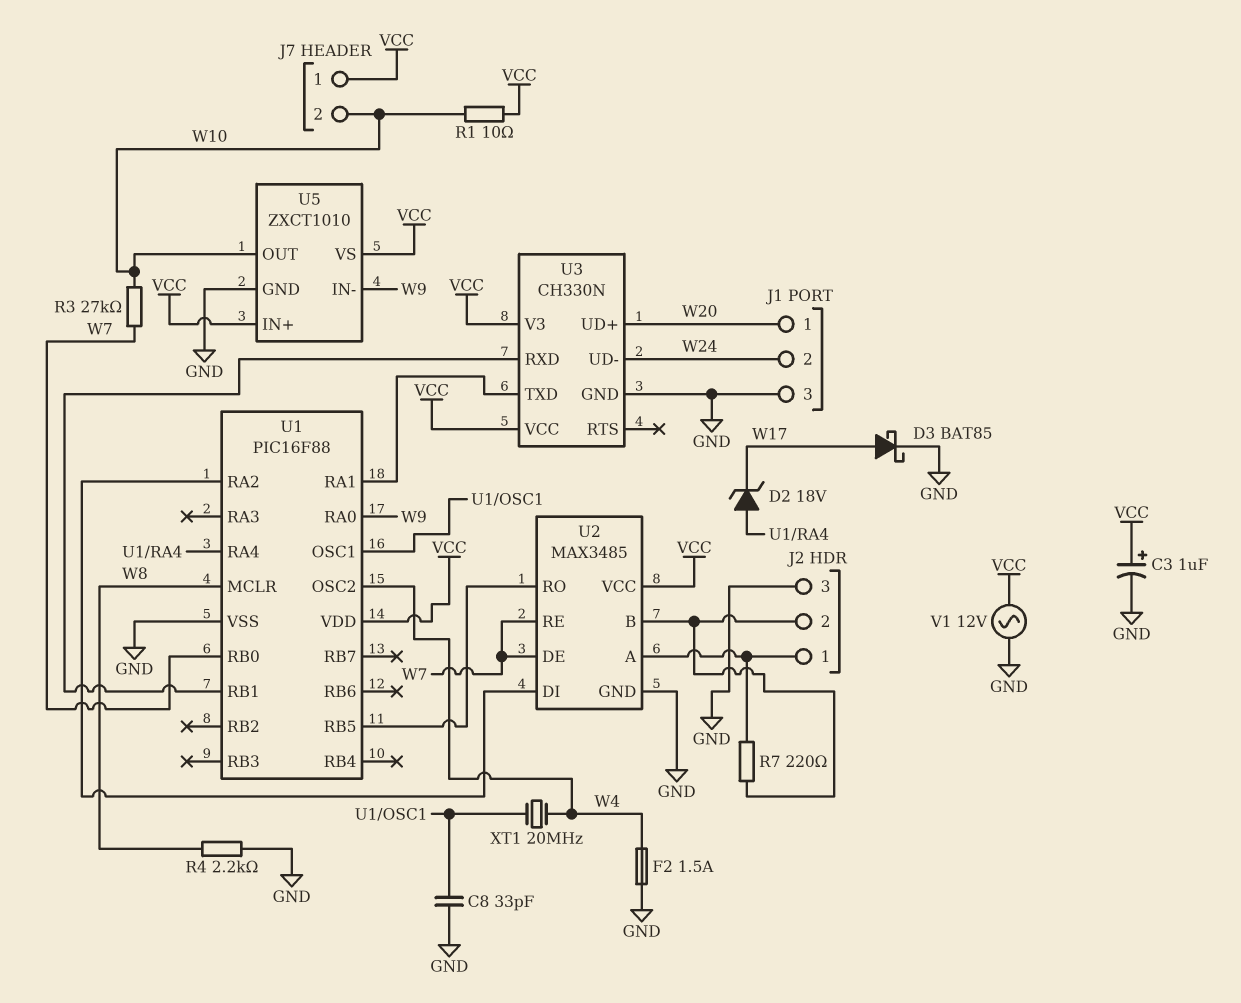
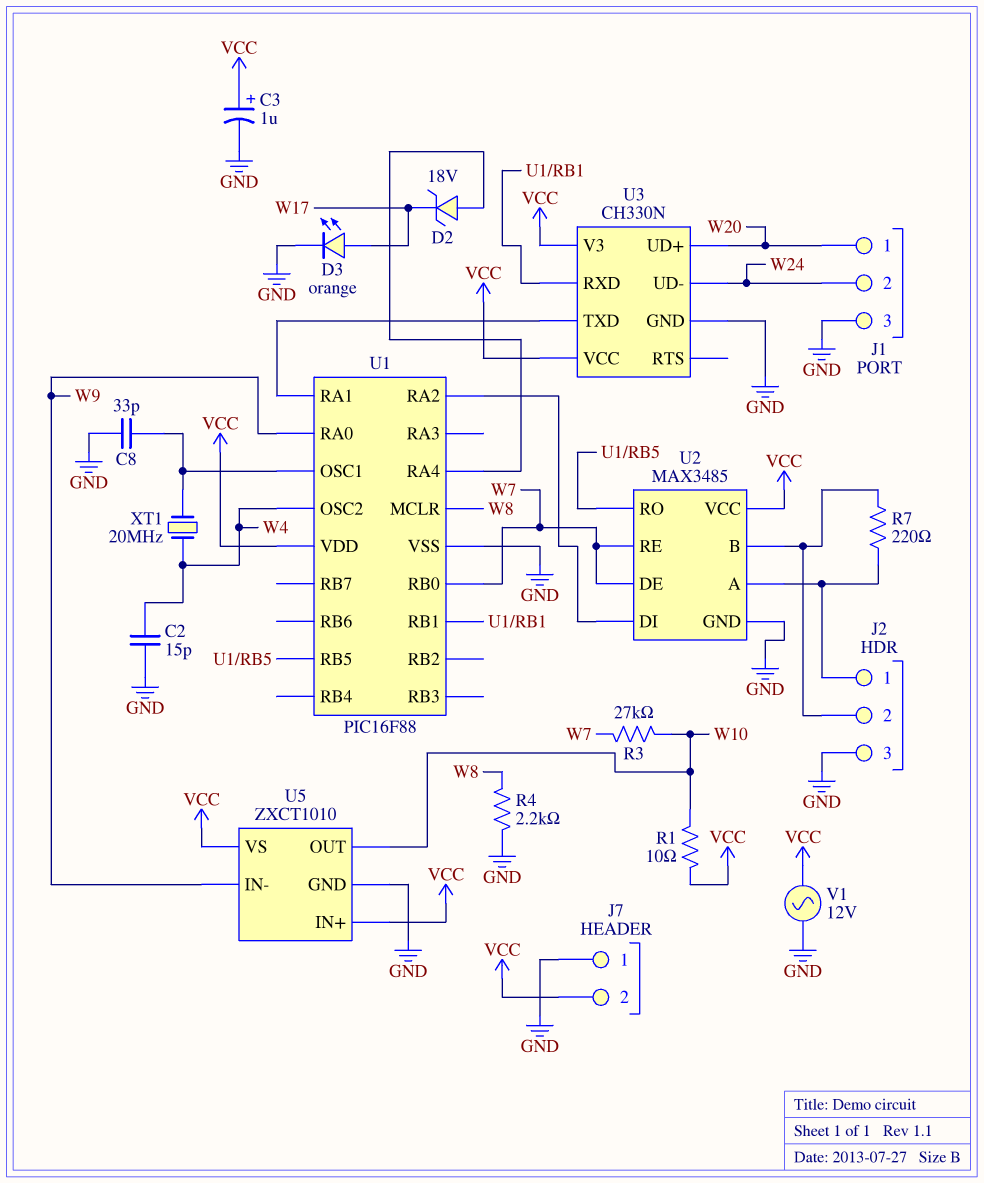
C2: none -> 15pF (GND, W4)
D3: schottky BAT85 (A W17, K GND) -> LED orange (A W17, K GND)
F2: 1.5A (GND, W4) -> none
J7 pin 1: VCC -> GND
J7 pin 2: W10 -> VCC

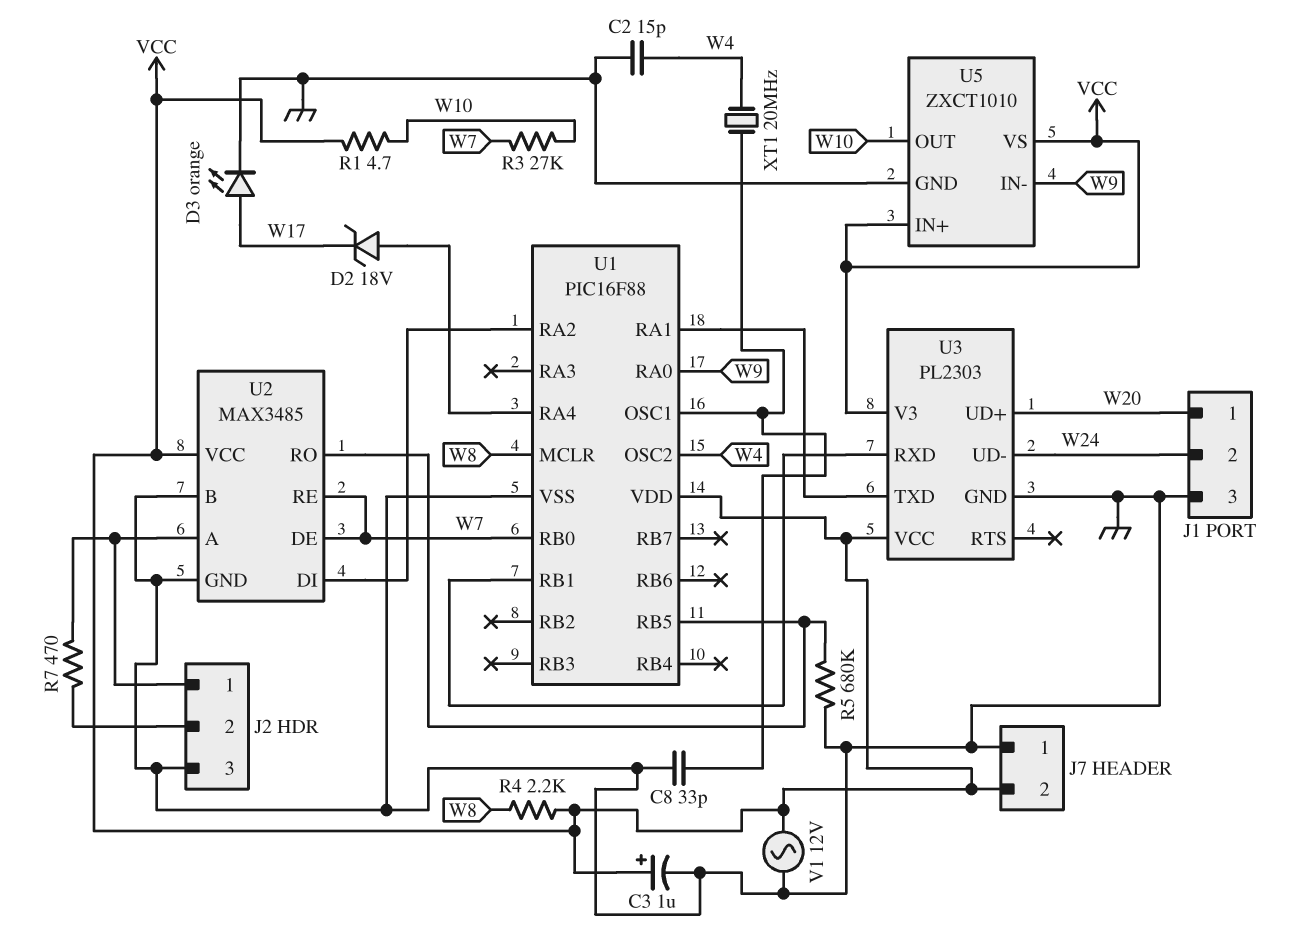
R1: 10 (VCC, W10) -> 4.7 (VCC, W10)
R4: 2.2k (GND, W8) -> 2.2k (VCC, W8)
R5: none -> 680k (GND, U1/RB5)
R7: 220 (J2/1, J2/2) -> 470 (J2/1, J2/2)
U2 pin B: J2/2 -> GND
U3: CH330N -> PL2303

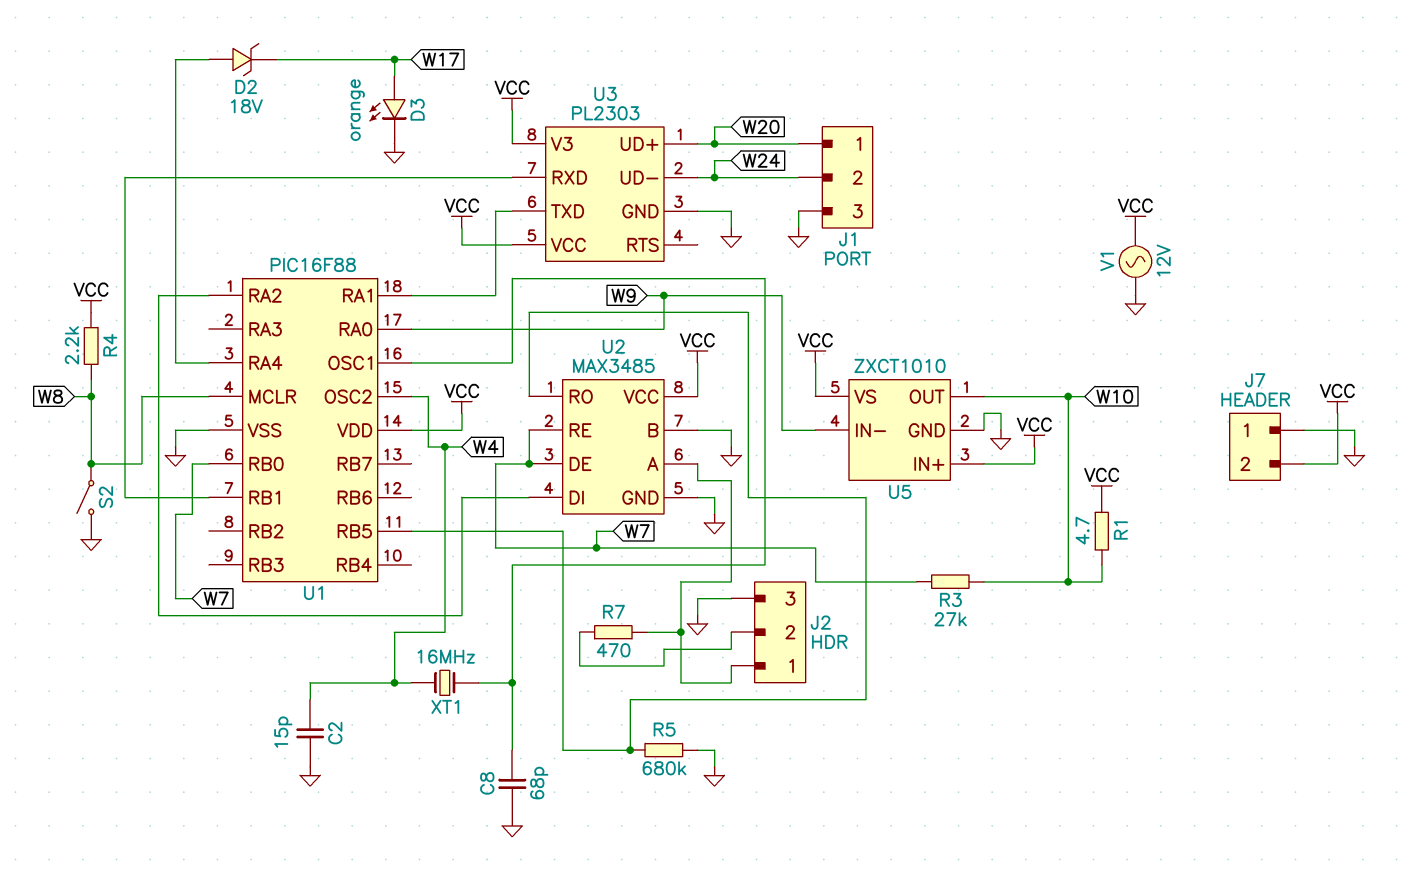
C3: 1uF (plus VCC, minus GND) -> none
C8: 33pF (GND, U1/OSC1) -> 68pF (GND, U1/OSC1)
S2: none -> switch (GND, W8)
XT1: 20MHz (U1/OSC1, W4) -> 16MHz (U1/OSC1, W4)

